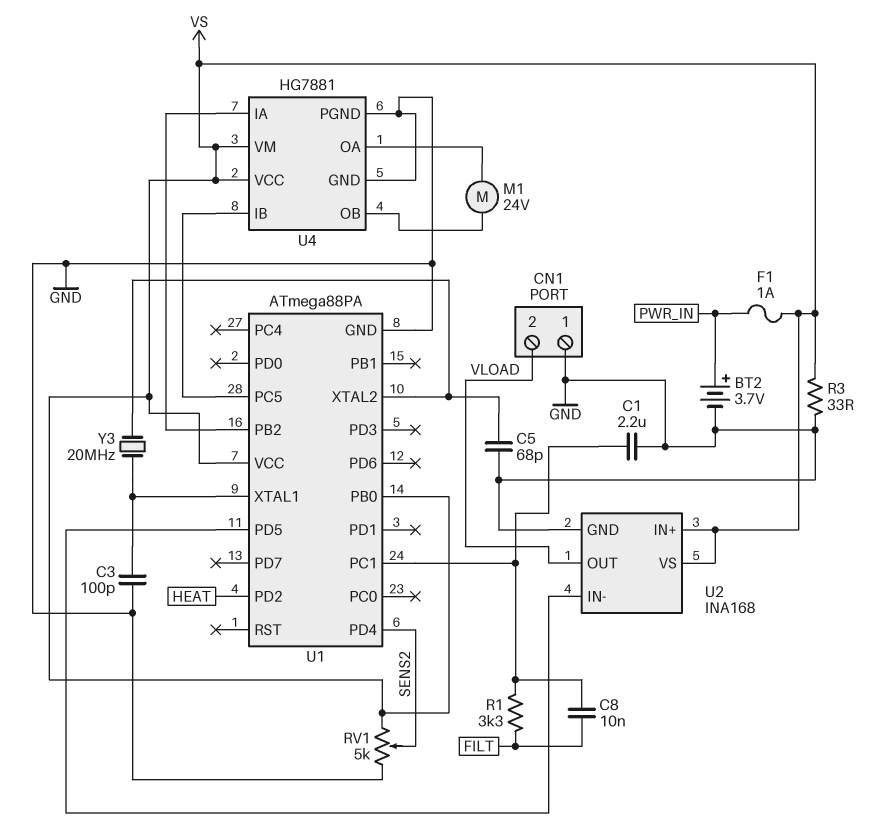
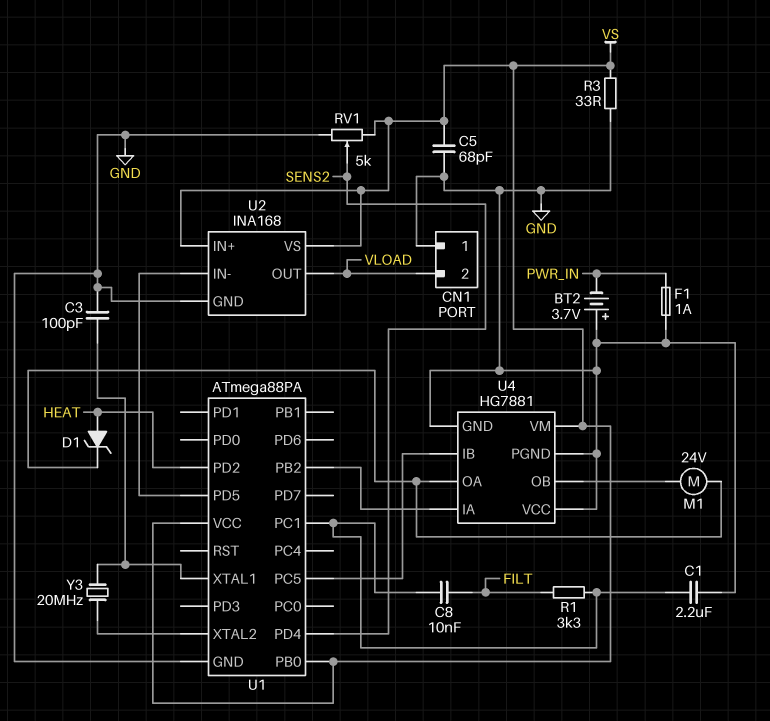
BT2: 3.7V (plus PWR_IN, minus GND) -> 3.7V (plus GND, minus PWR_IN)
C5: 68pF (GND, U1/XTAL2) -> 68pF (GND, VS)
D1: none -> zener (A HEAT, K U4/OA)
F1: 1A (PWR_IN, VS) -> 1A (GND, PWR_IN)
U4 pin VCC: VS -> GND

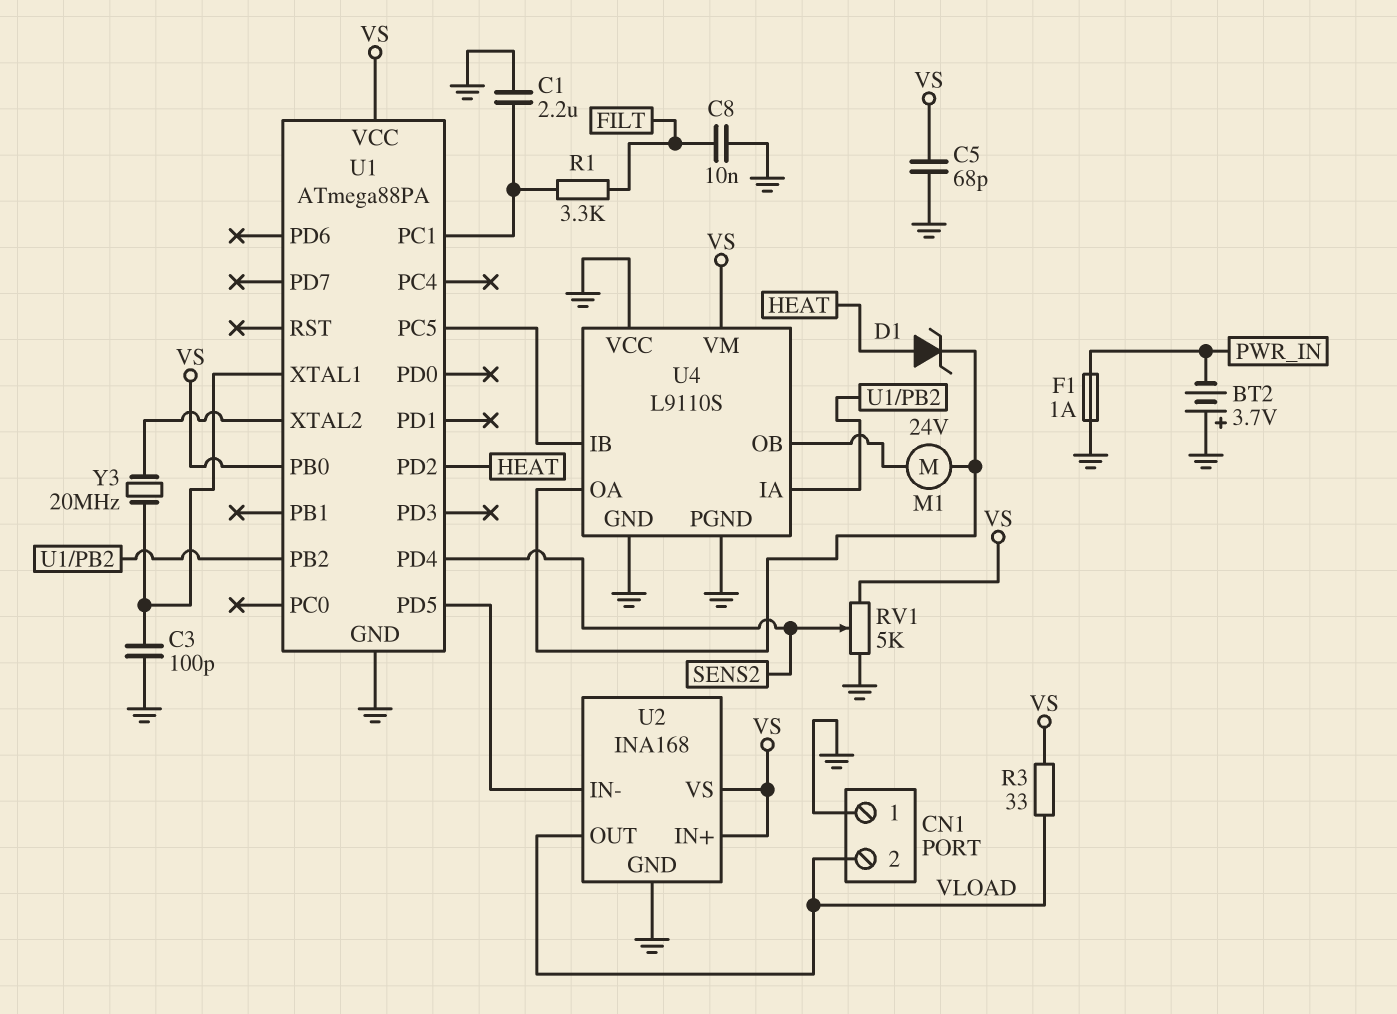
C8: 10nF (FILT, U1/PC1) -> 10nF (FILT, GND)
R3: 33 (GND, VS) -> 33 (VLOAD, VS)
U4: HG7881 -> L9110S

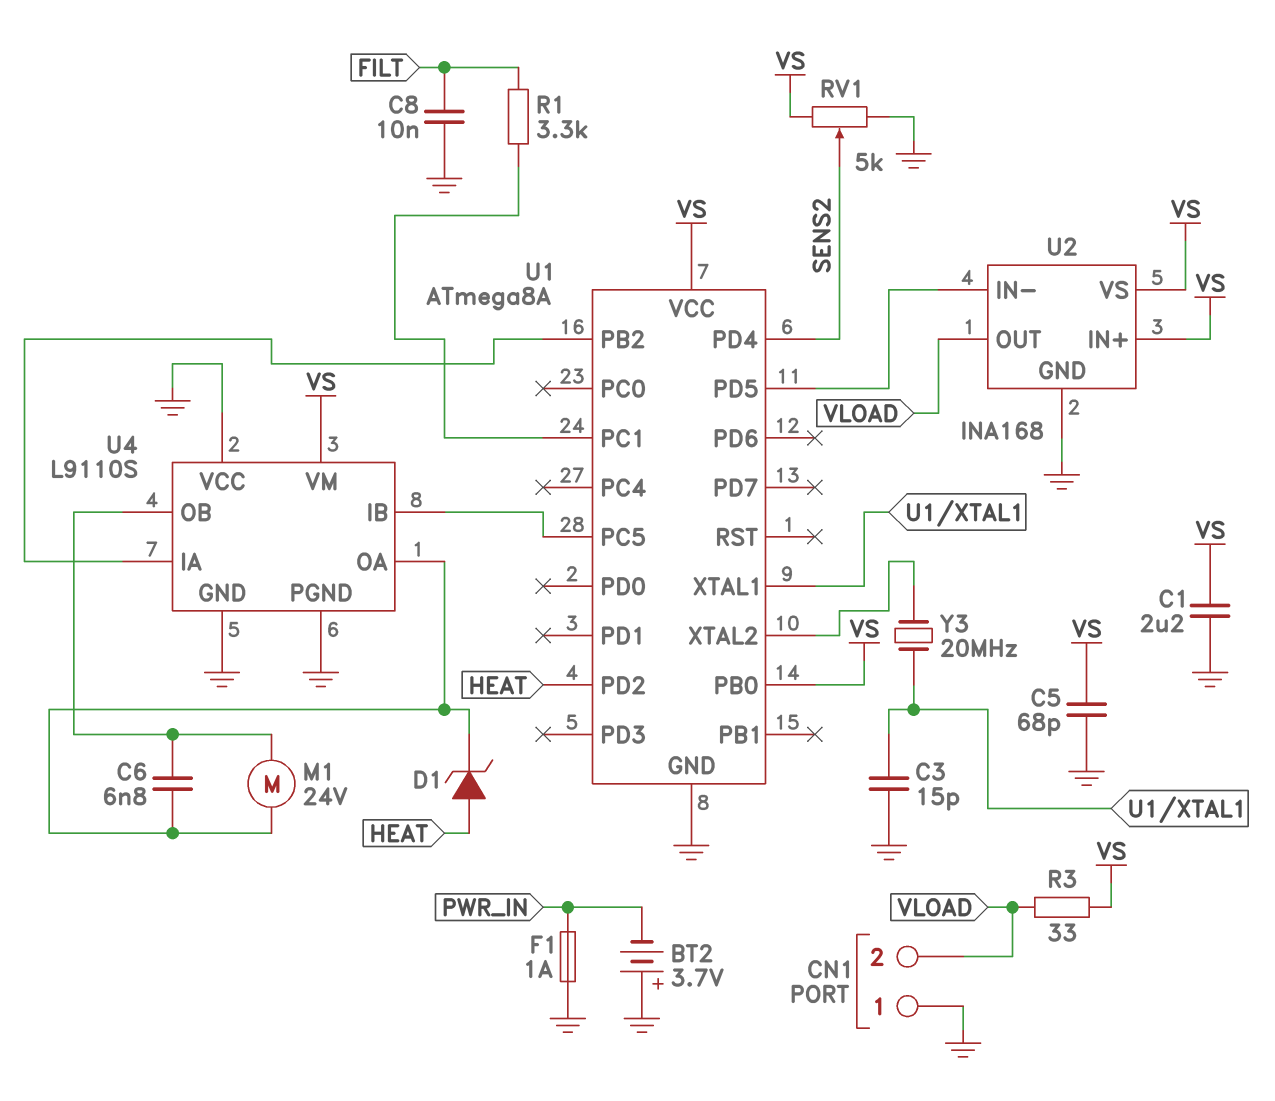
C1: 2.2uF (GND, U1/PC1) -> 2.2uF (GND, VS)
C3: 100pF (GND, U1/XTAL1) -> 15pF (GND, U1/XTAL1)
C6: none -> 6.8nF (U4/OA, U4/OB)
U1: ATmega88PA -> ATmega8A

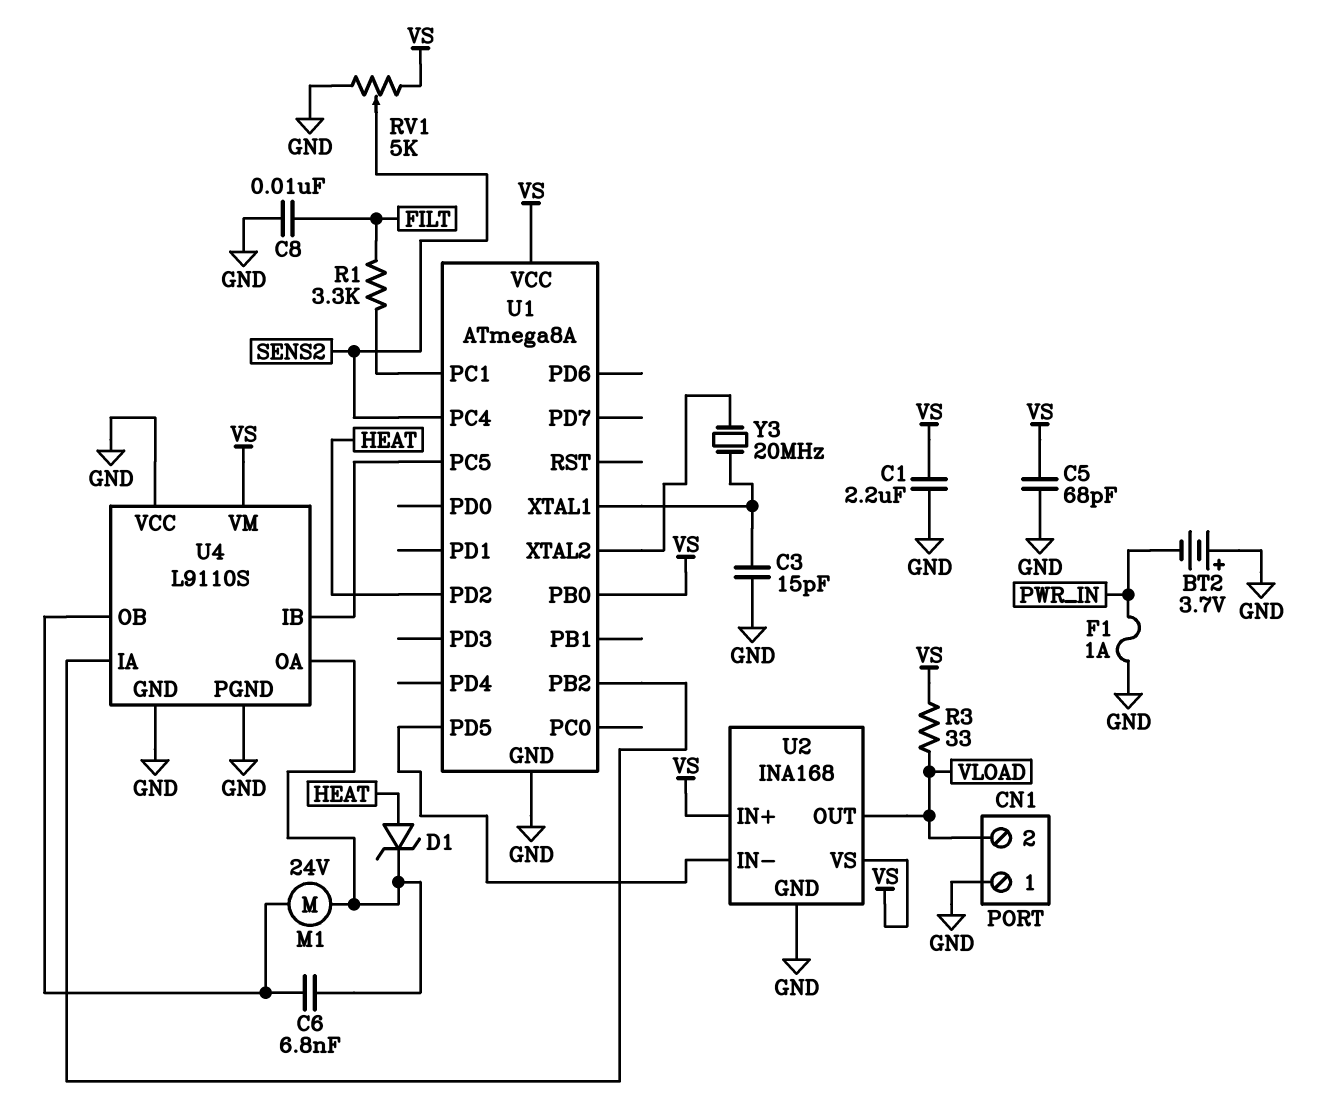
U1 pin PC4: none -> SENS2
U1 pin PD4: SENS2 -> none

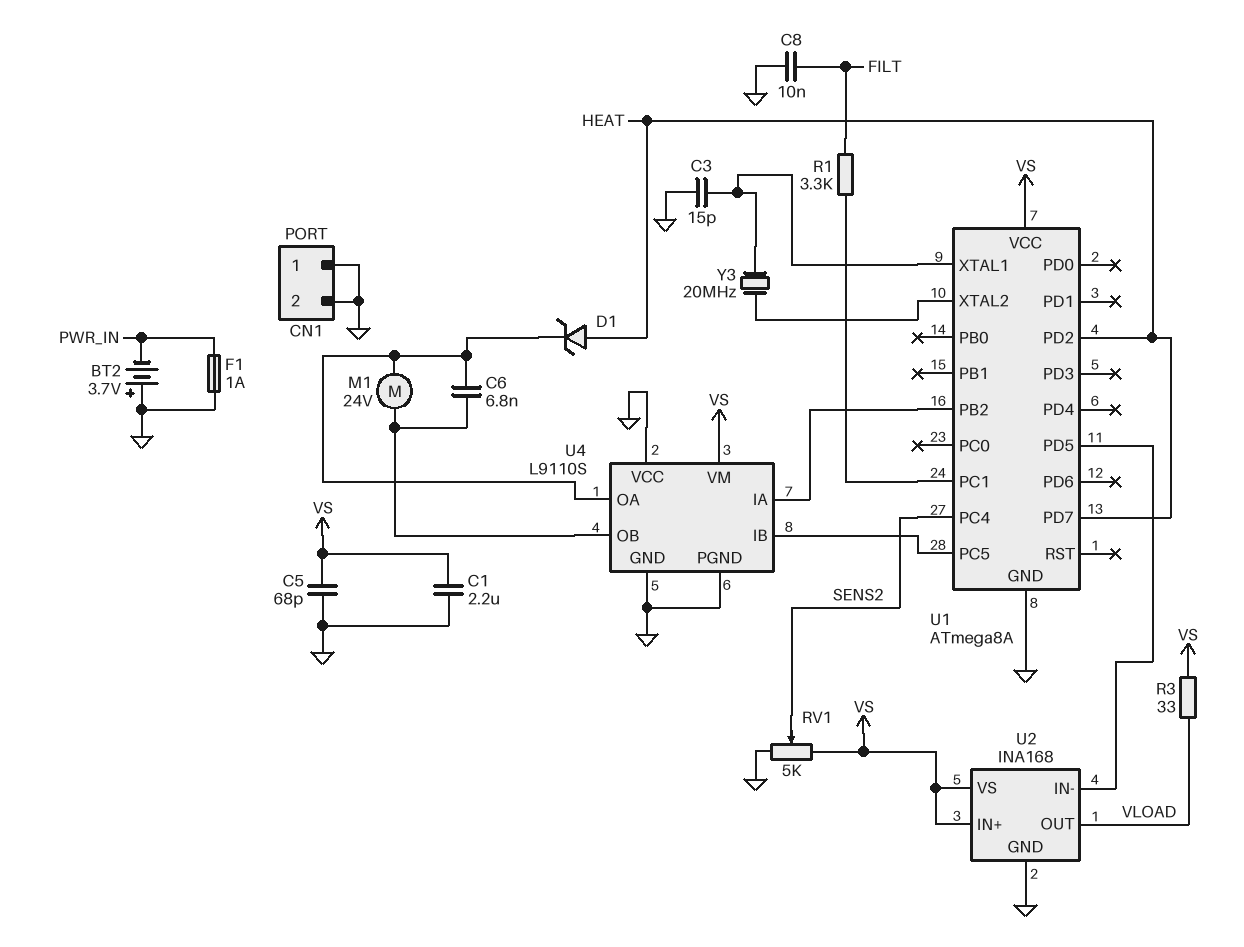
CN1 pin 2: VLOAD -> GND
U1 pin PB0: VS -> none
U1 pin PD7: none -> HEAT

